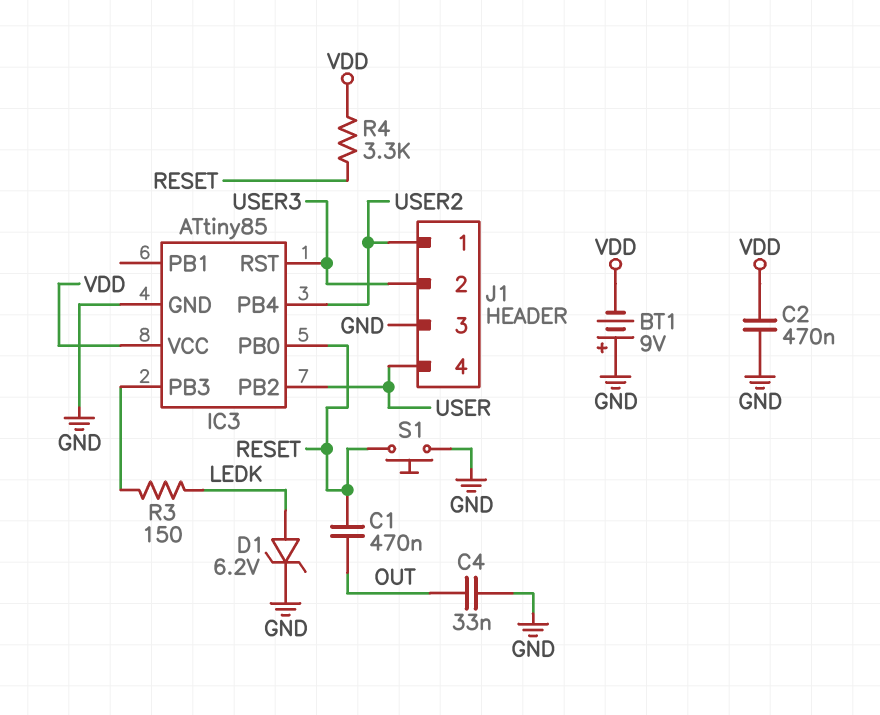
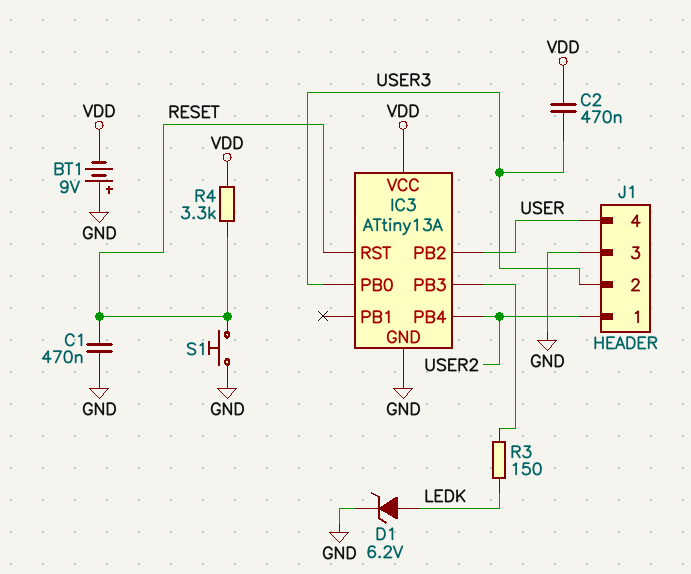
C1: 470nF (OUT, RESET) -> 470nF (GND, RESET)
C2: 470nF (GND, VDD) -> 470nF (USER3, VDD)
C4: 33nF (GND, OUT) -> none
IC3: ATtiny85 -> ATtiny13A
IC3 pin PB0: RESET -> USER3
IC3 pin RST: USER3 -> RESET

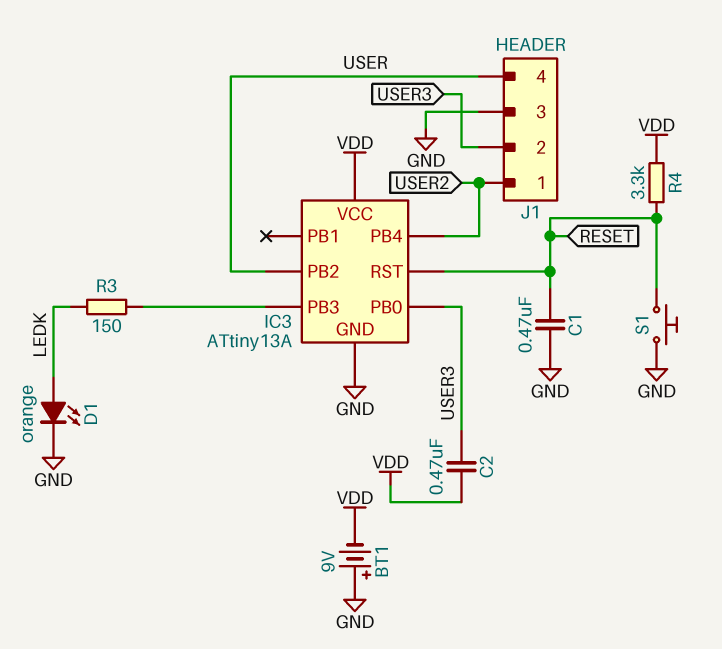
D1: zener 6.2V (A LEDK, K GND) -> LED orange (A LEDK, K GND)

